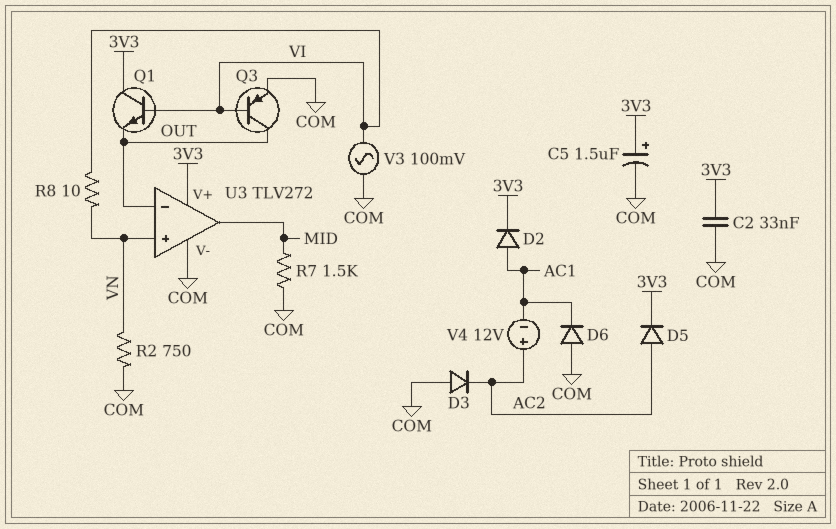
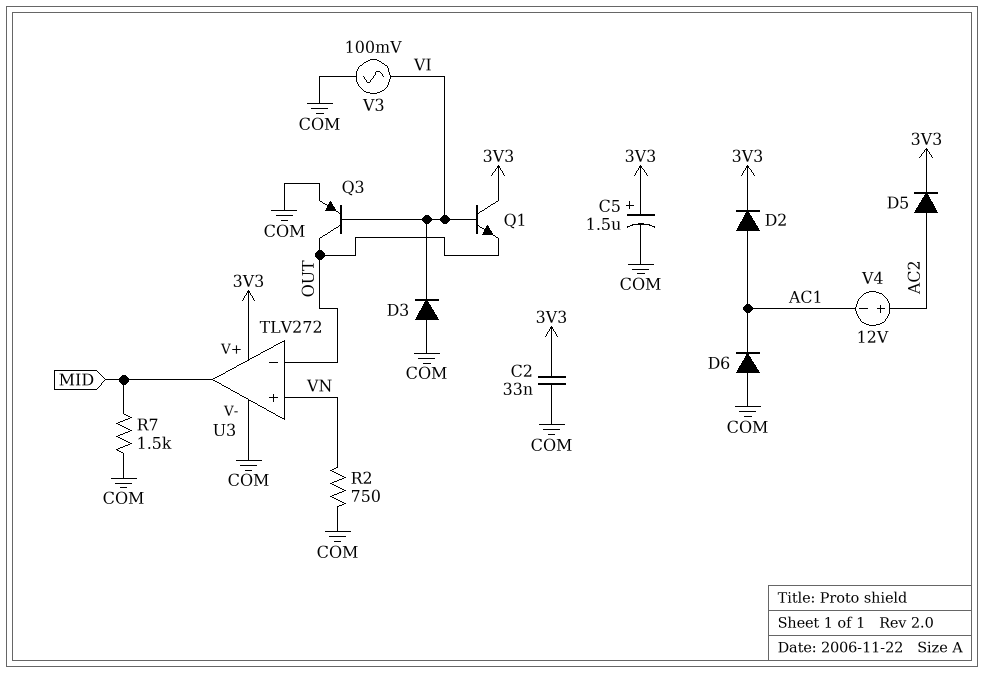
D3: diode (A COM, K AC2) -> diode (A COM, K VI)
R8: 10 (VI, VN) -> none

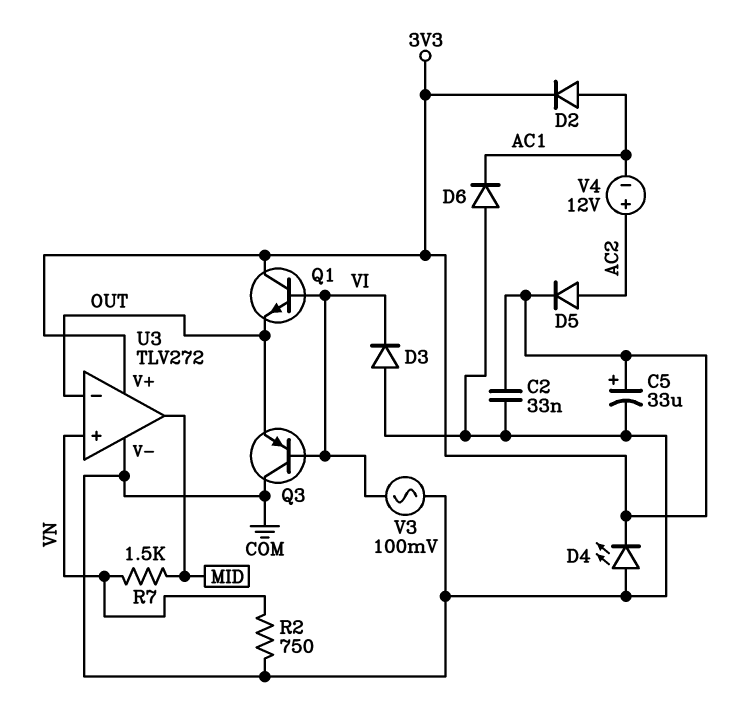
C5: 1.5uF (plus 3V3, minus COM) -> 33uF (plus 3V3, minus COM)
D4: none -> LED (A COM, K 3V3)
Q3: PNP (B VI, C OUT, E COM) -> PNP (B VI, C COM, E OUT)
R7: 1.5k (COM, MID) -> 1.5k (MID, VN)

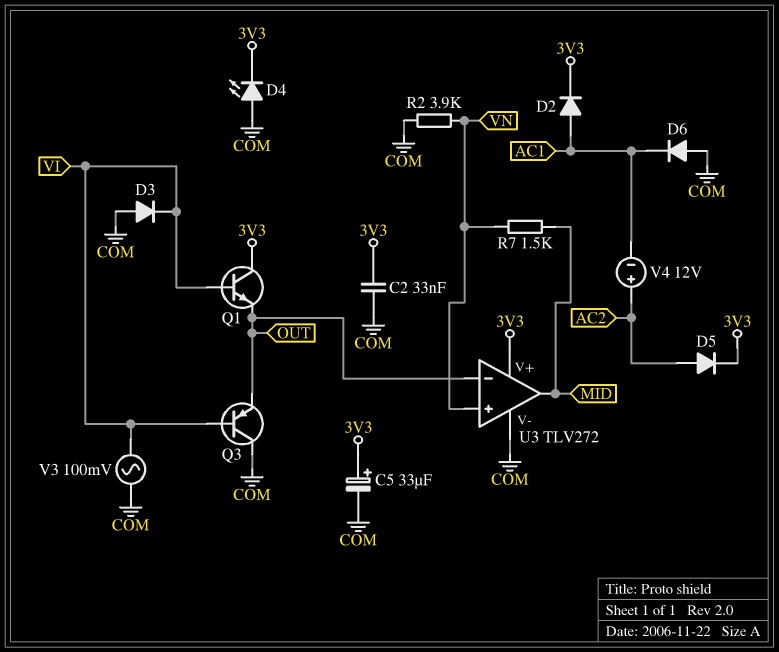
R2: 750 (COM, VN) -> 3.9k (COM, VN)

